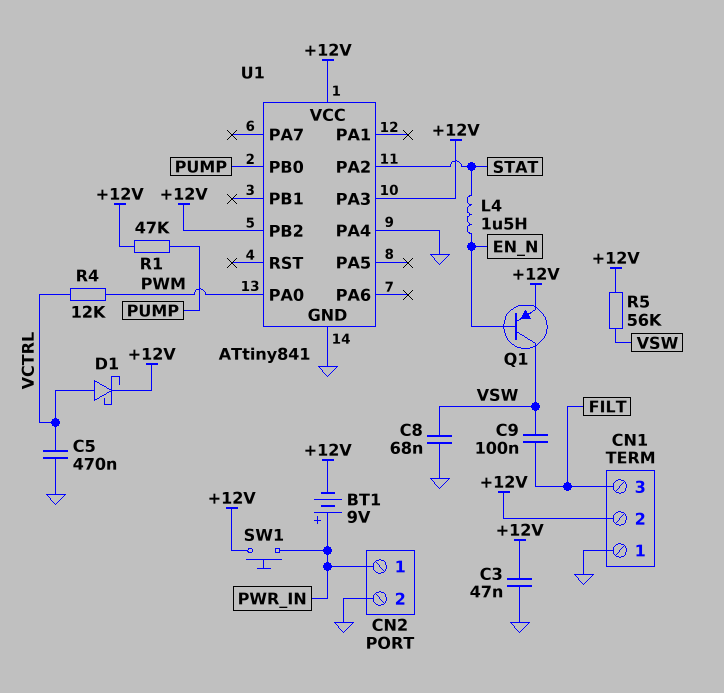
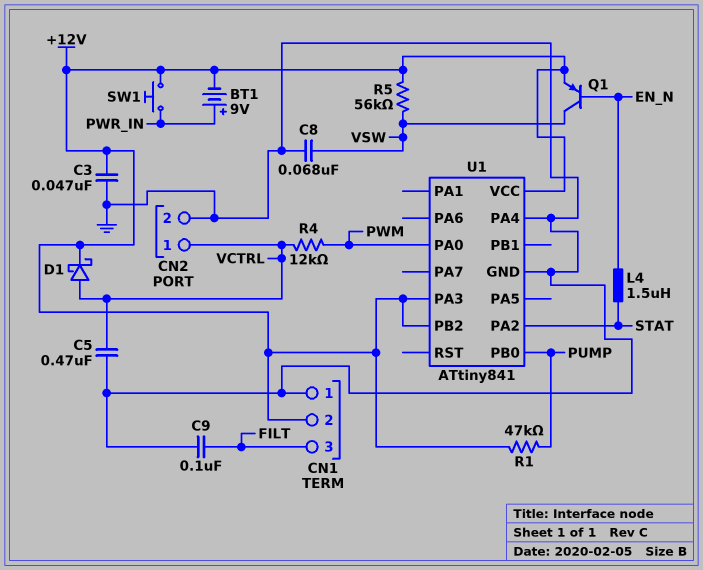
C9: 100nF (FILT, VSW) -> 100nF (FILT, GND)
CN2 pin 1: PWR_IN -> VCTRL

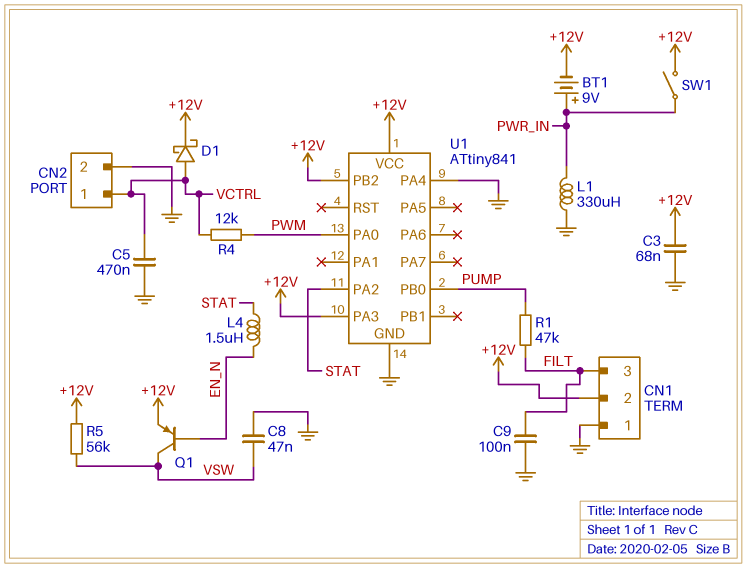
C3: 47nF (+12V, GND) -> 68nF (+12V, GND)
C8: 68nF (GND, VSW) -> 47nF (GND, VSW)
L1: none -> 330uH (GND, PWR_IN)
R1: 47k (+12V, PUMP) -> 47k (FILT, PUMP)
SW1: button (+12V, PWR_IN) -> switch (+12V, PWR_IN)

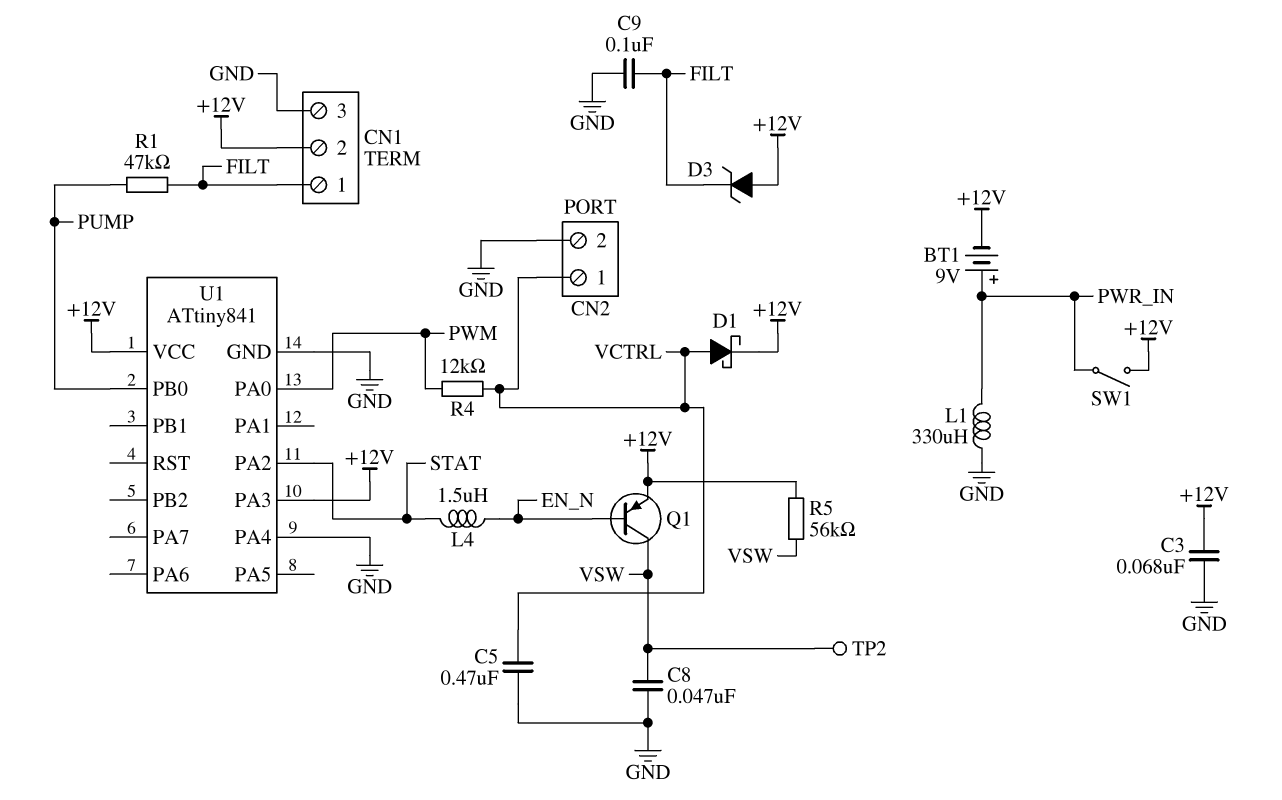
CN1 pin 1: GND -> FILT
CN1 pin 3: FILT -> GND
D3: none -> zener (A +12V, K FILT)
TP2: none -> test point (VSW)
U1 pin PB2: +12V -> none

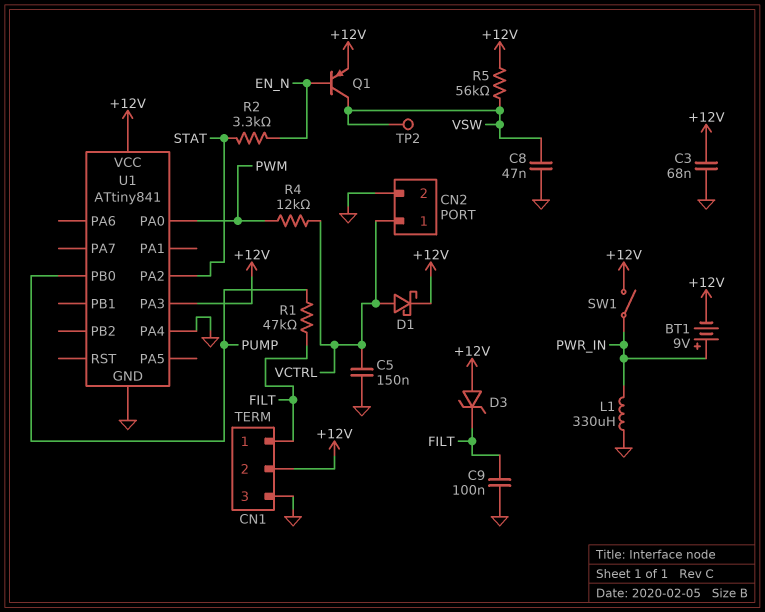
C5: 470nF (GND, VCTRL) -> 150nF (GND, VCTRL)
L4: 1.5uH (EN_N, STAT) -> none
R2: none -> 3.3k (EN_N, STAT)

